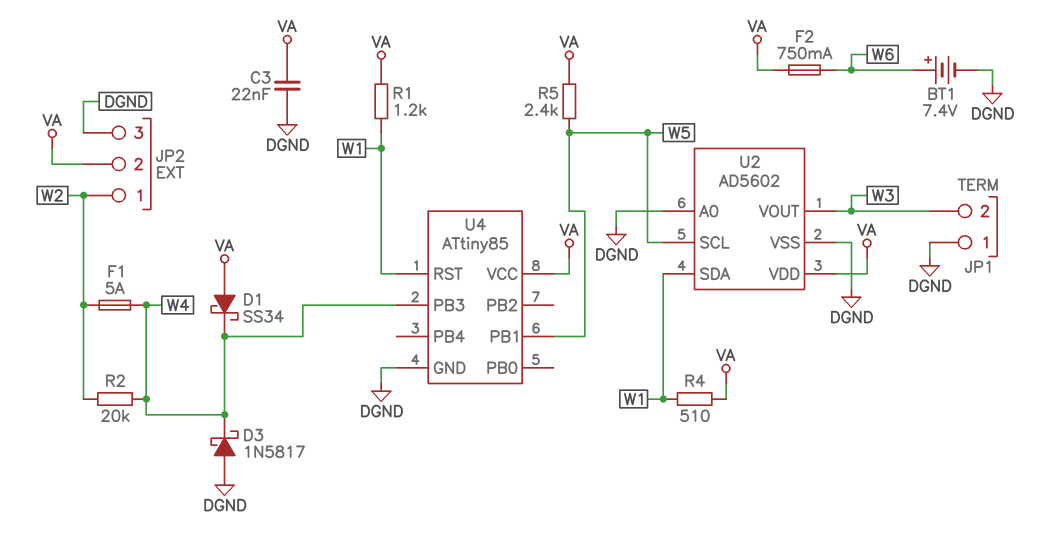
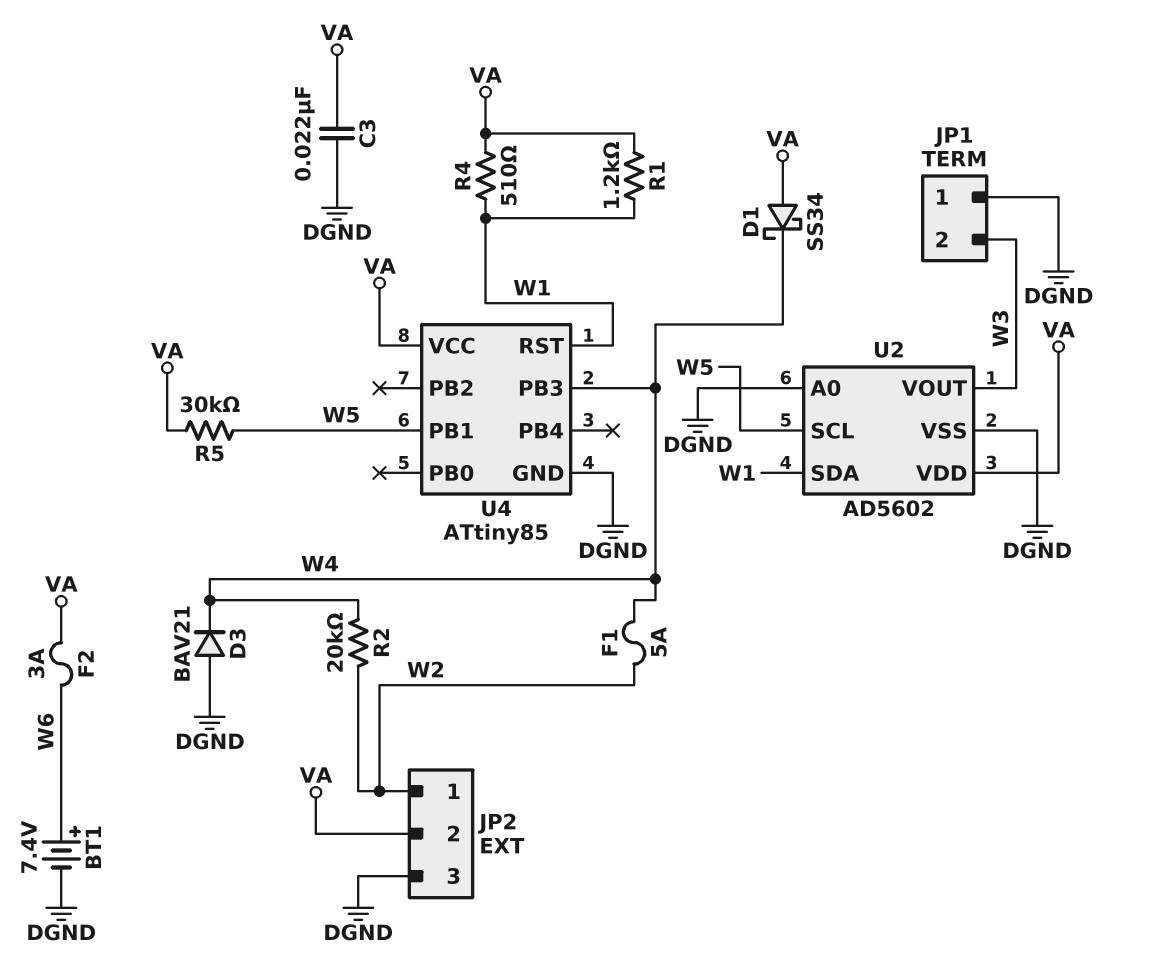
D3: schottky 1N5817 (A DGND, K W4) -> diode BAV21 (A DGND, K W4)
F2: 750mA (VA, W6) -> 3A (VA, W6)
R5: 2.4k (VA, W5) -> 30k (VA, W5)

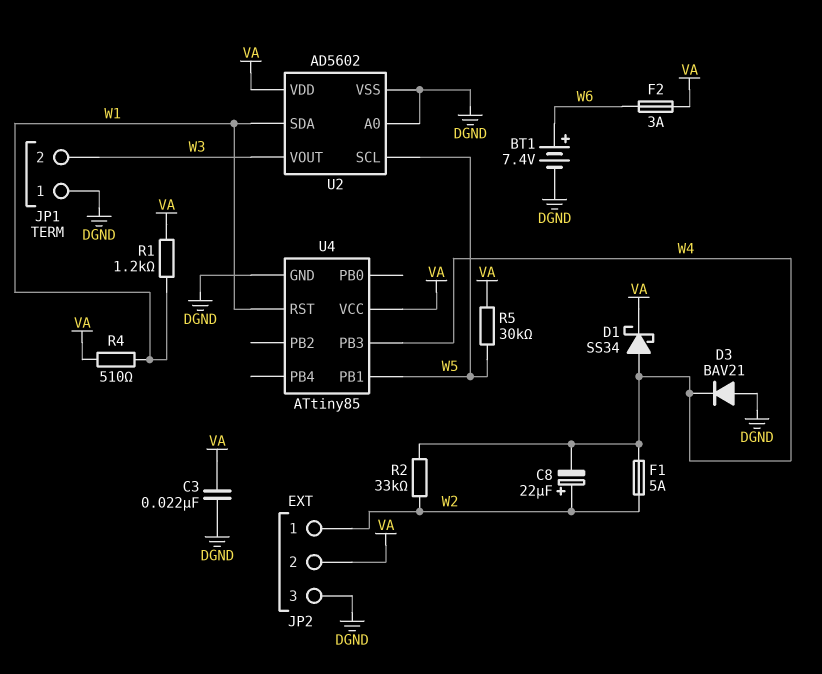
C8: none -> 22uF (plus W2, minus W4)
D1: schottky SS34 (A VA, K W4) -> schottky SS34 (A W4, K VA)
R2: 20k (W2, W4) -> 33k (W2, W4)

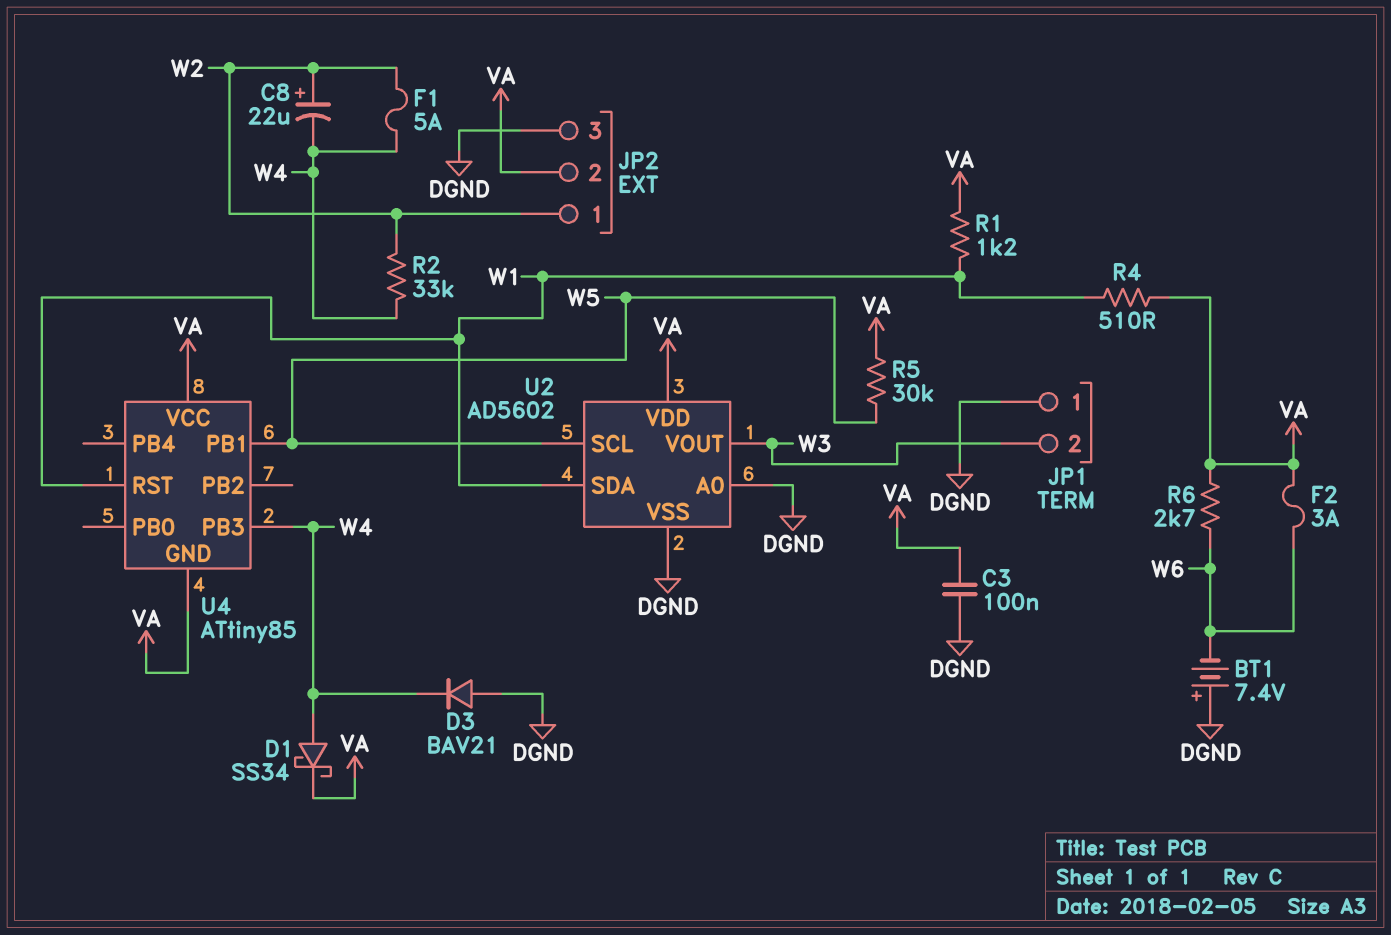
BT1: 7.4V (plus W6, minus DGND) -> 7.4V (plus DGND, minus W6)
C3: 22nF (DGND, VA) -> 100nF (DGND, VA)
R6: none -> 2.7k (VA, W6)
U4 pin GND: DGND -> VA

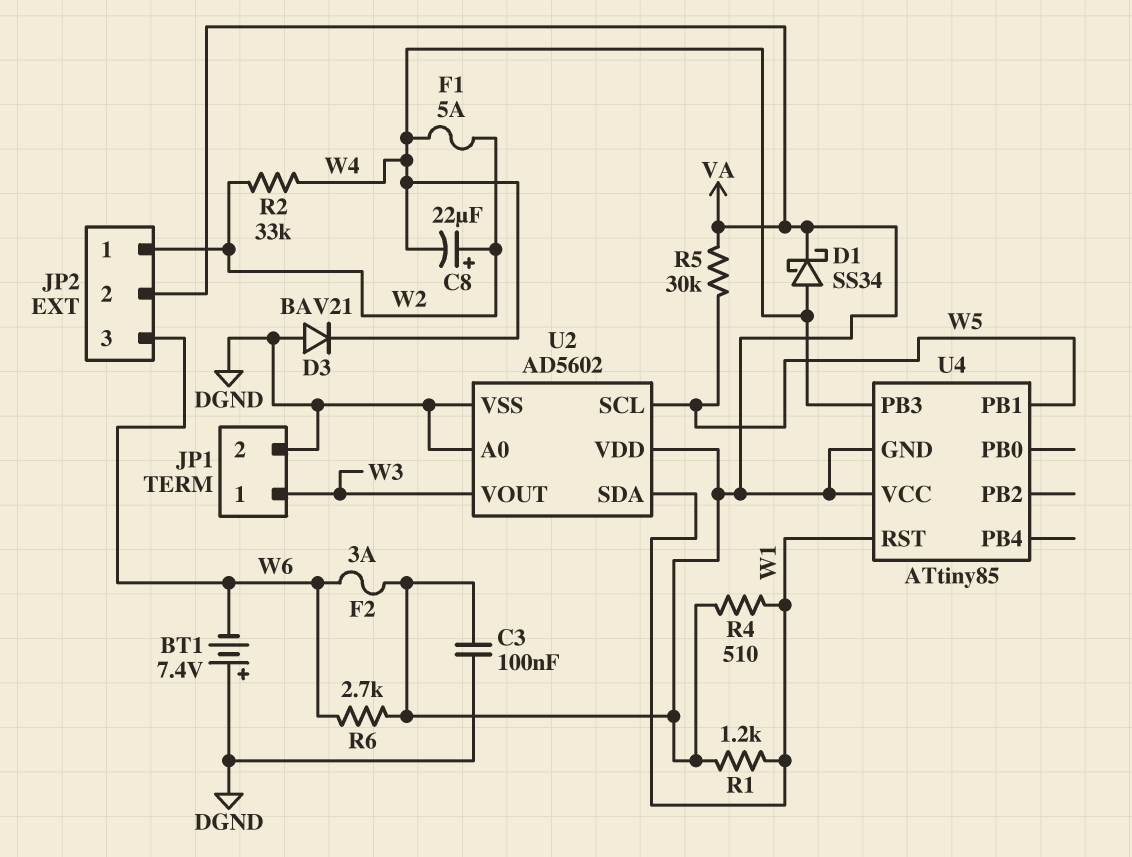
JP1 pin 1: DGND -> W3
JP1 pin 2: W3 -> DGND
JP2 pin 3: DGND -> W6

